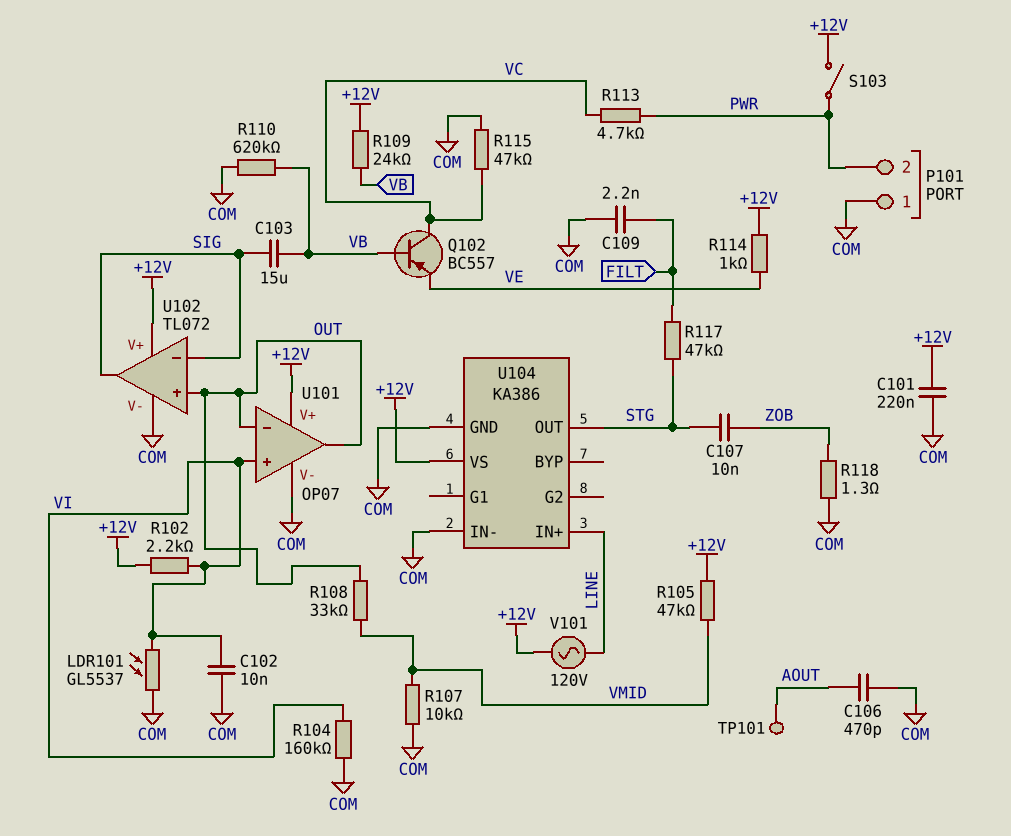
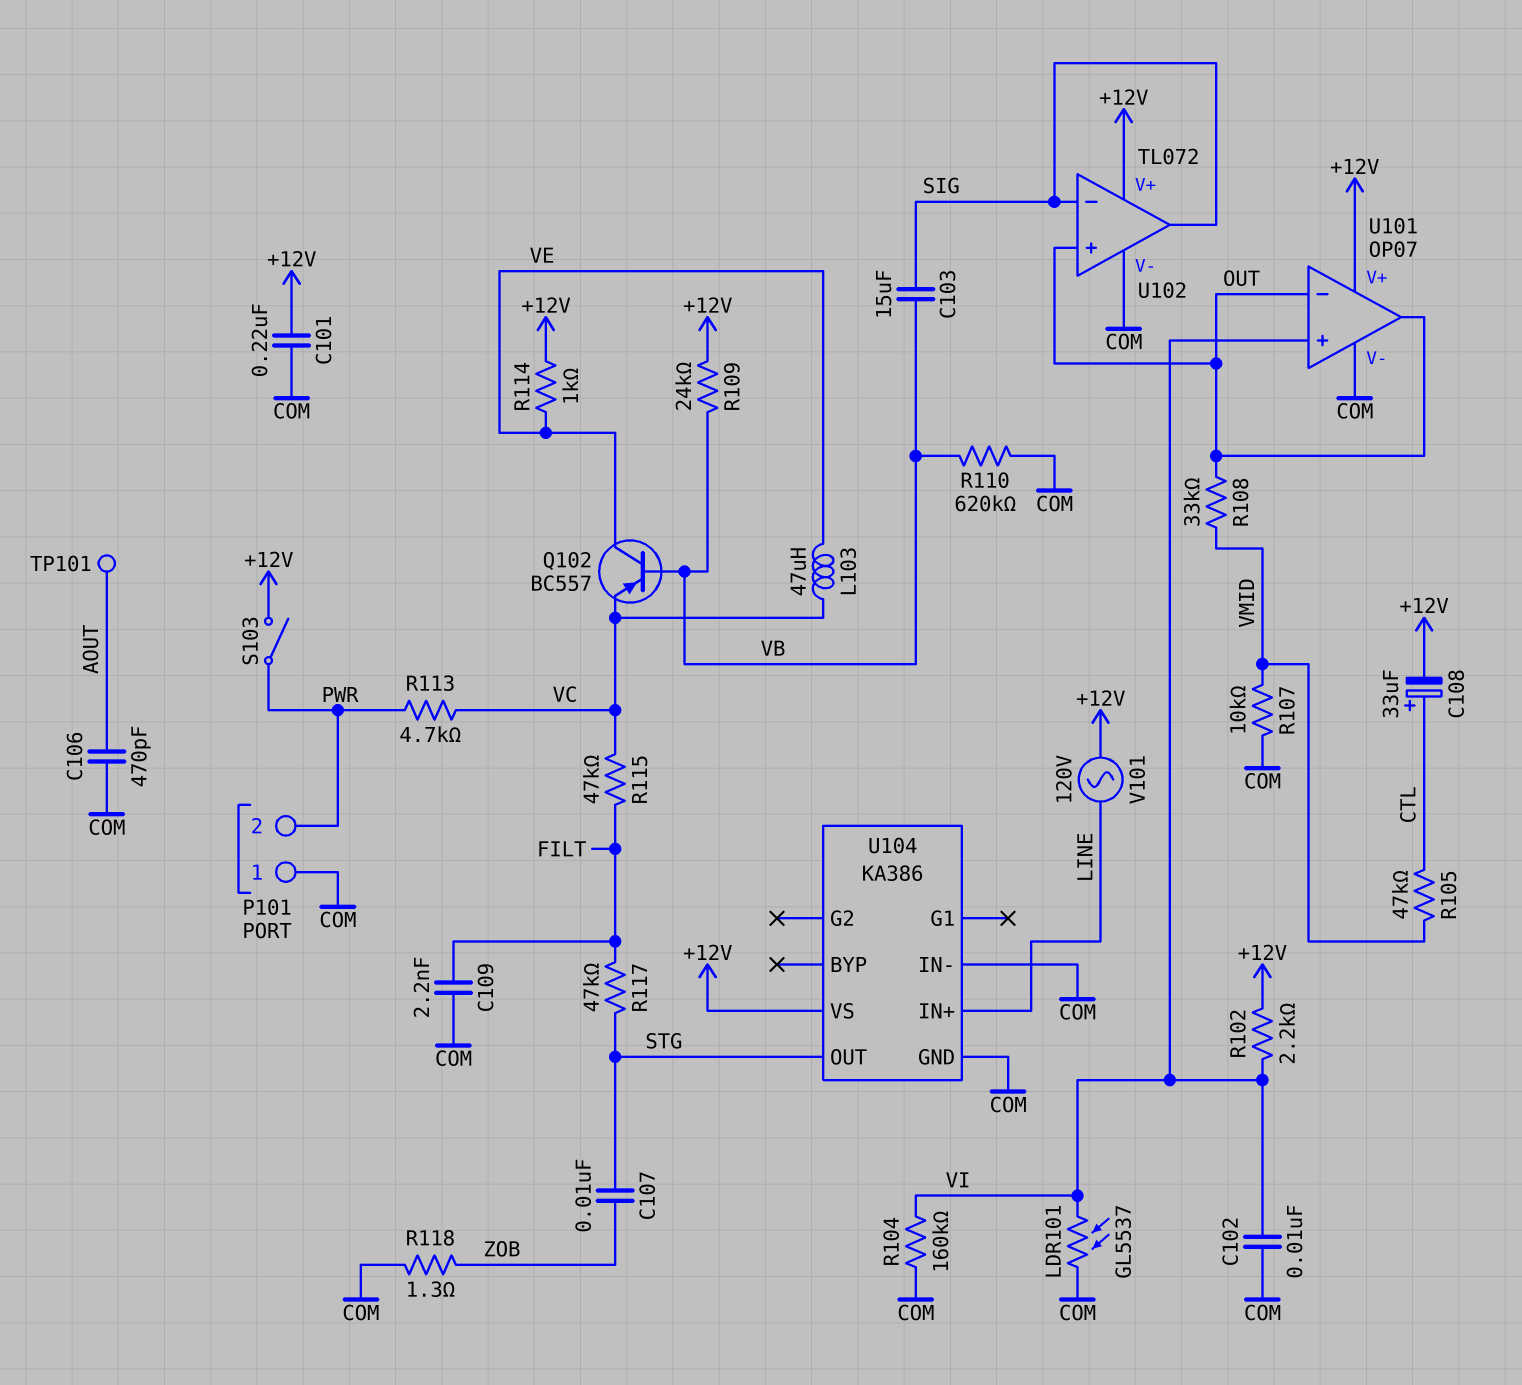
C108: none -> 33uF (plus CTL, minus +12V)
L103: none -> 47uH (VC, VE)
Q102: PNP BC557 (B VB, C VC, E VE) -> PNP BC557 (B VB, C VE, E VC)
R105: 47k (+12V, VMID) -> 47k (CTL, VMID)
R115: 47k (COM, VC) -> 47k (FILT, VC)

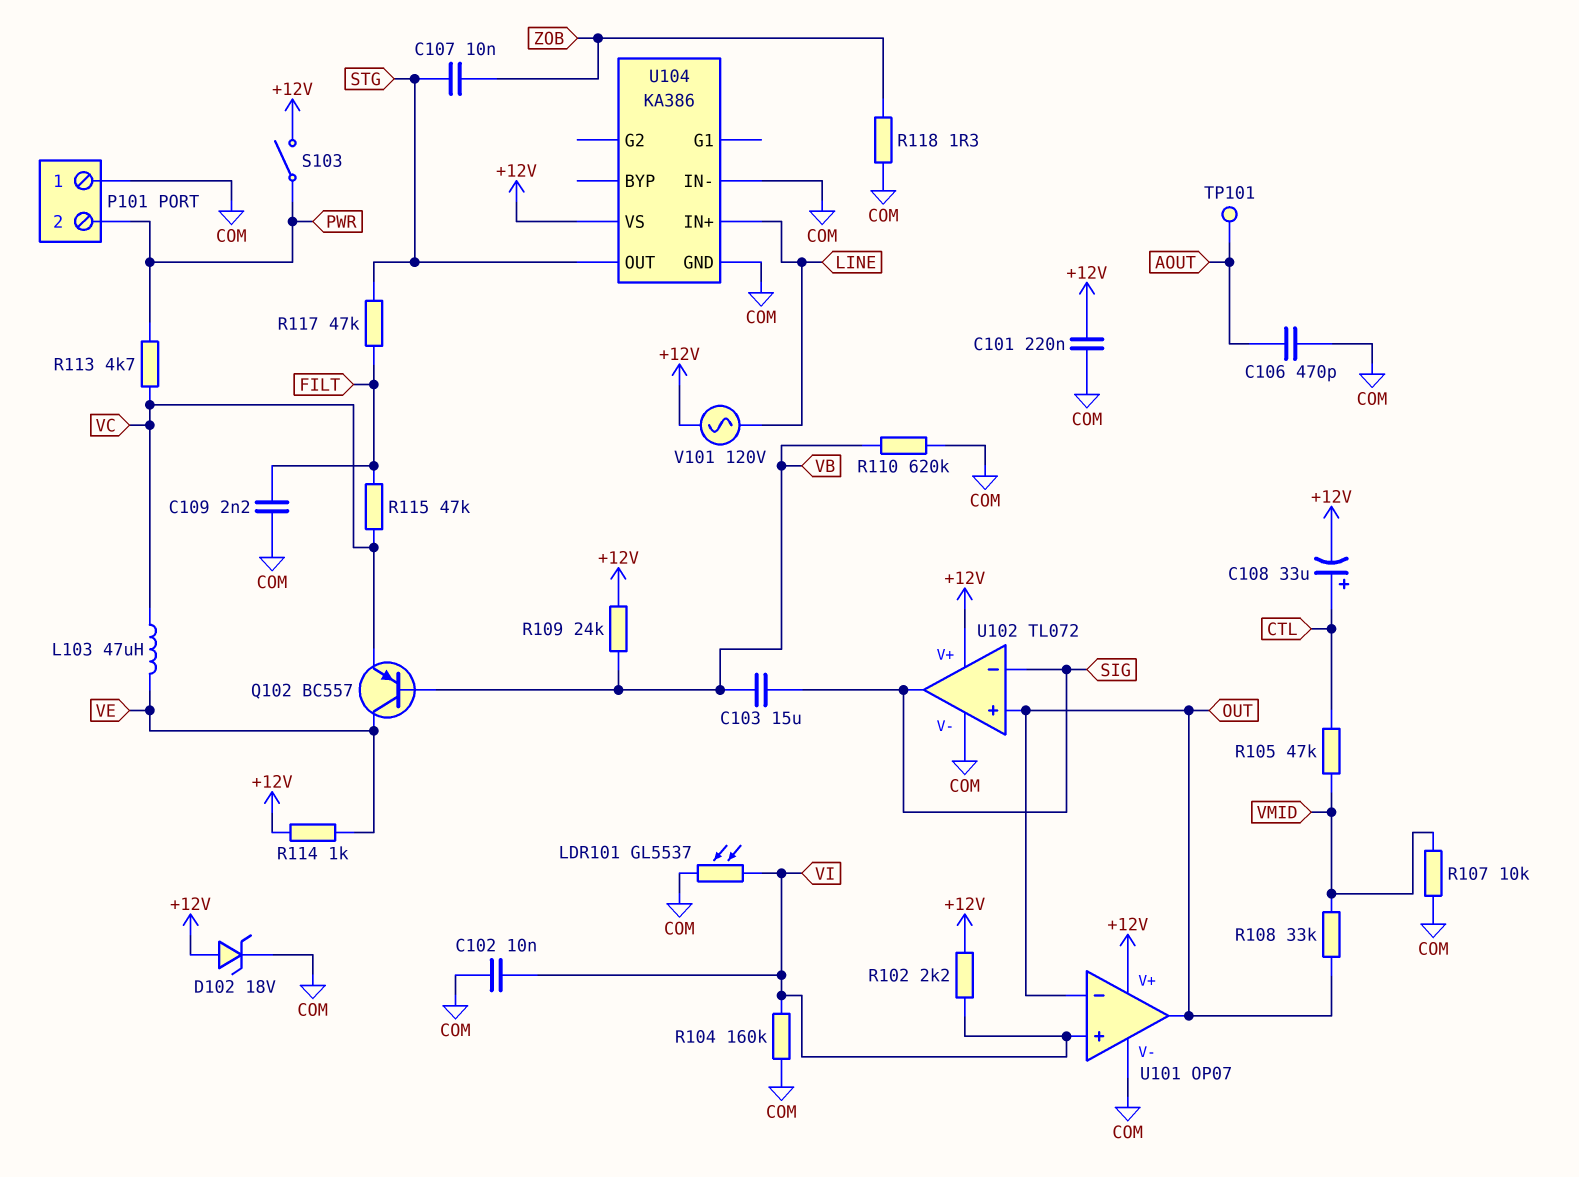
D102: none -> zener 18V (A +12V, K COM)

